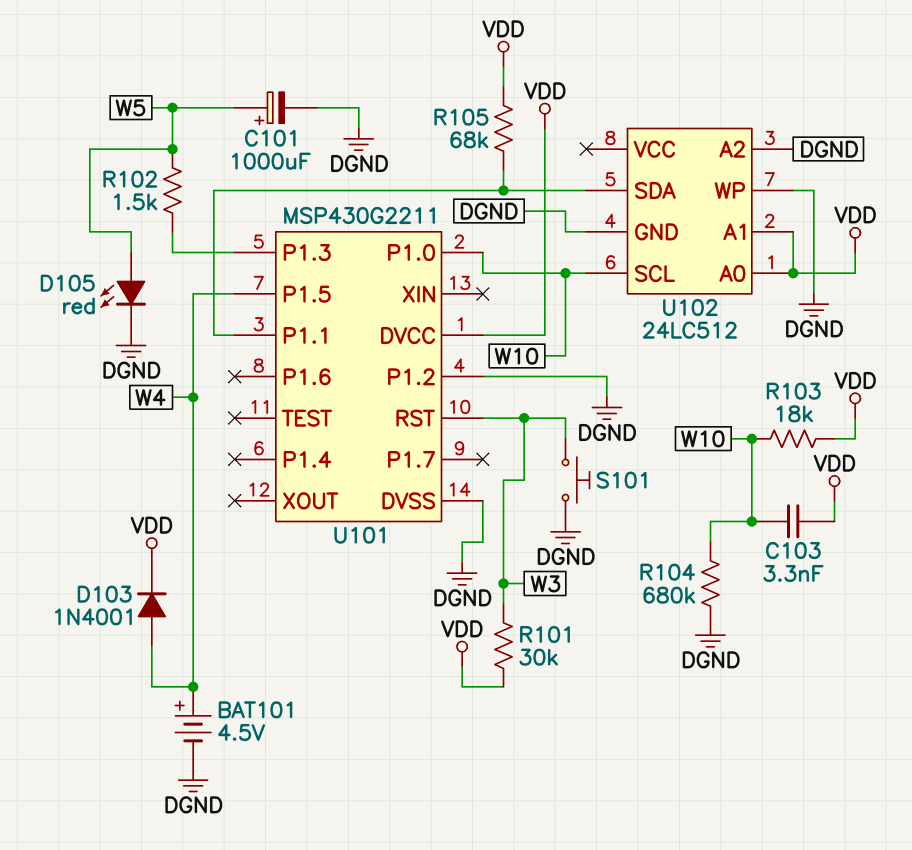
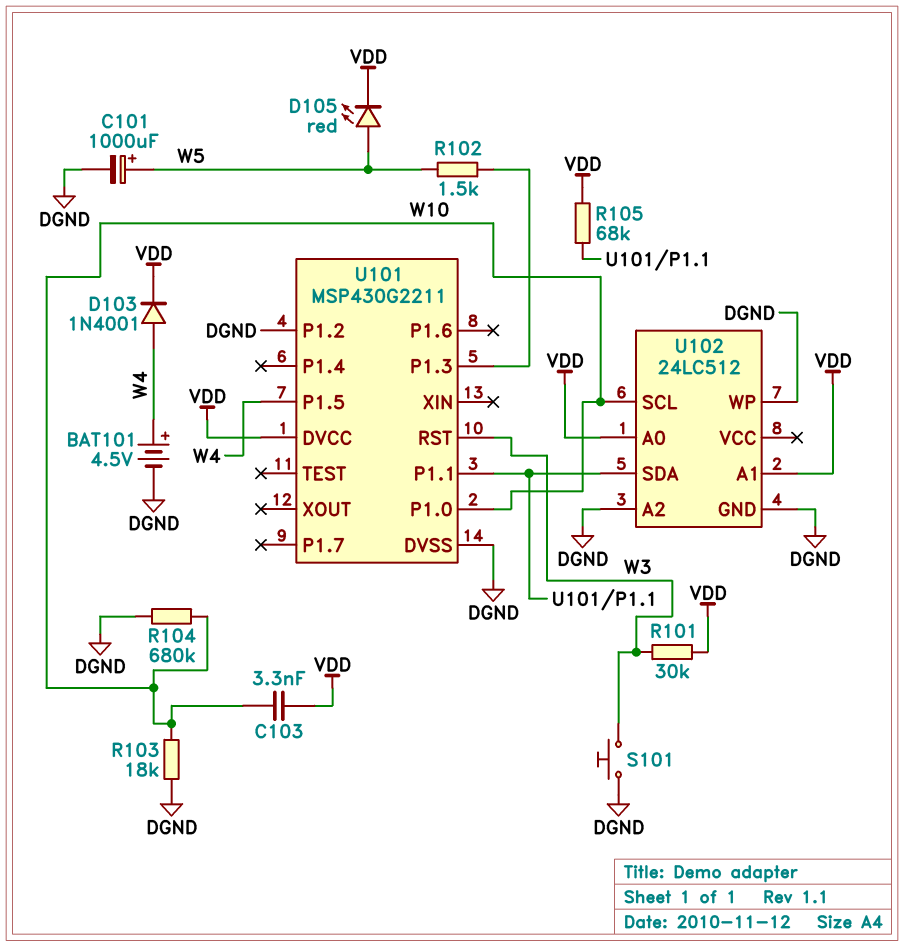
D105: LED red (A W5, K DGND) -> LED red (A W5, K VDD)
R103: 18k (VDD, W10) -> 18k (DGND, W10)

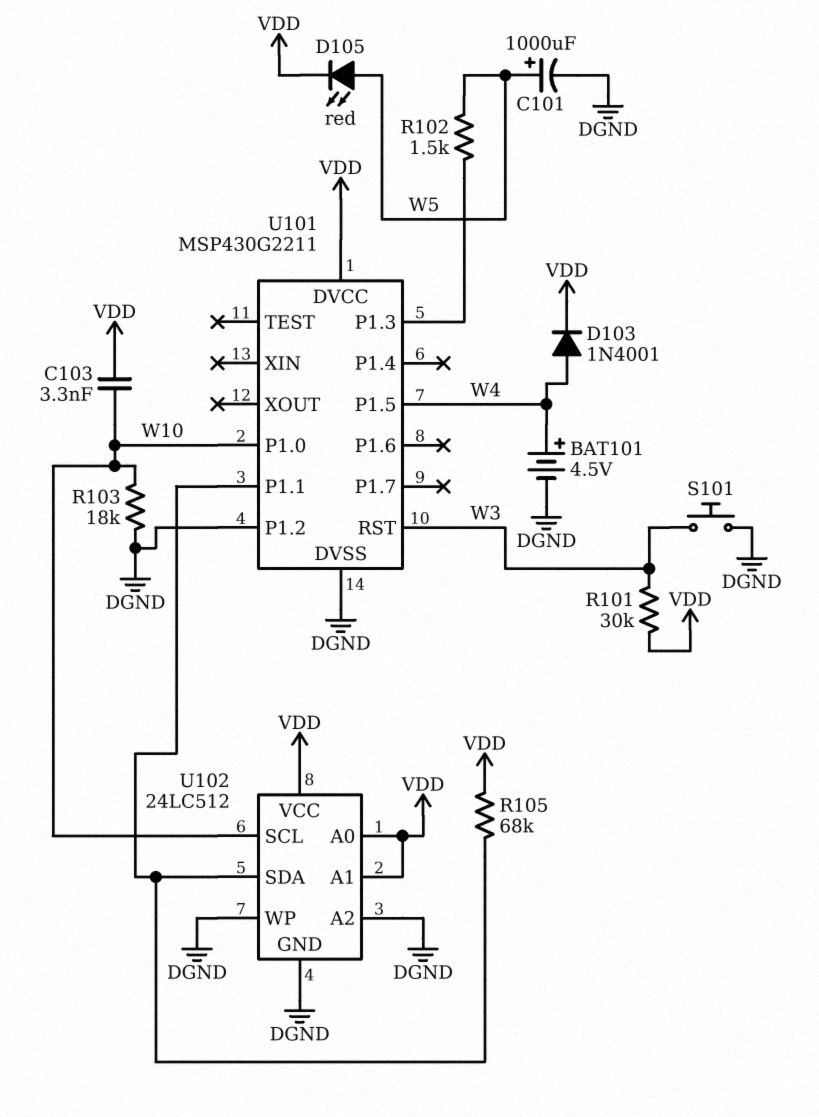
R104: 680k (DGND, W10) -> none
U102 pin VCC: none -> VDD

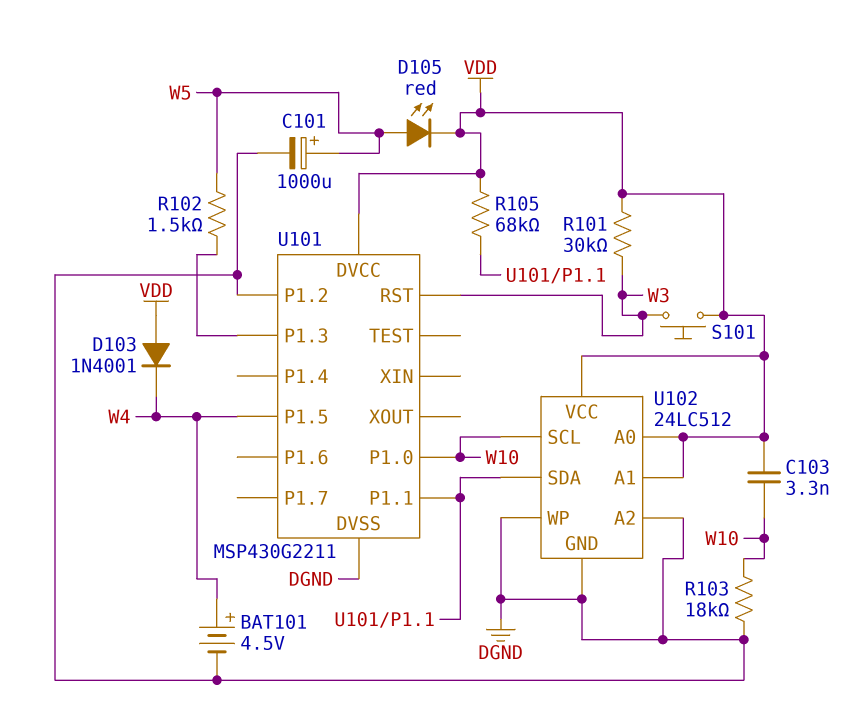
D103: diode 1N4001 (A W4, K VDD) -> diode 1N4001 (A VDD, K W4)
S101: button (DGND, W3) -> button (VDD, W3)

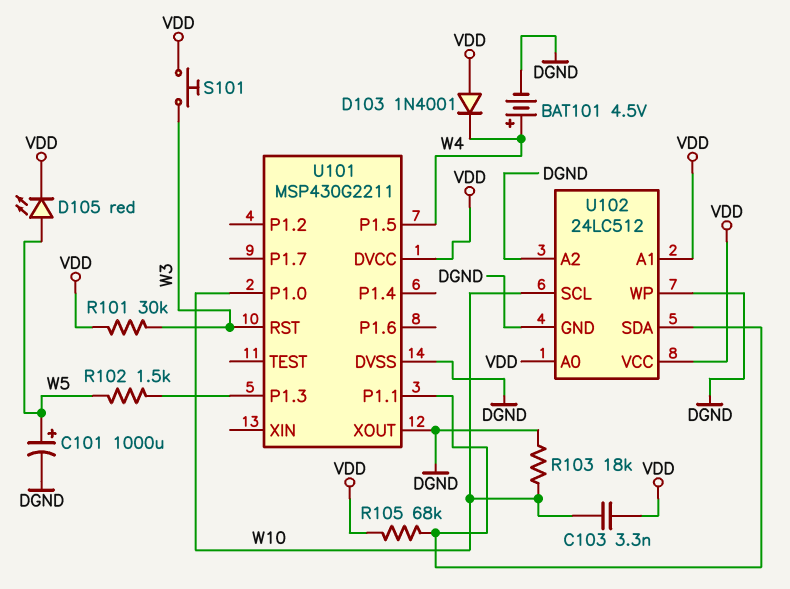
U101 pin P1.2: DGND -> none
U101 pin XOUT: none -> DGND

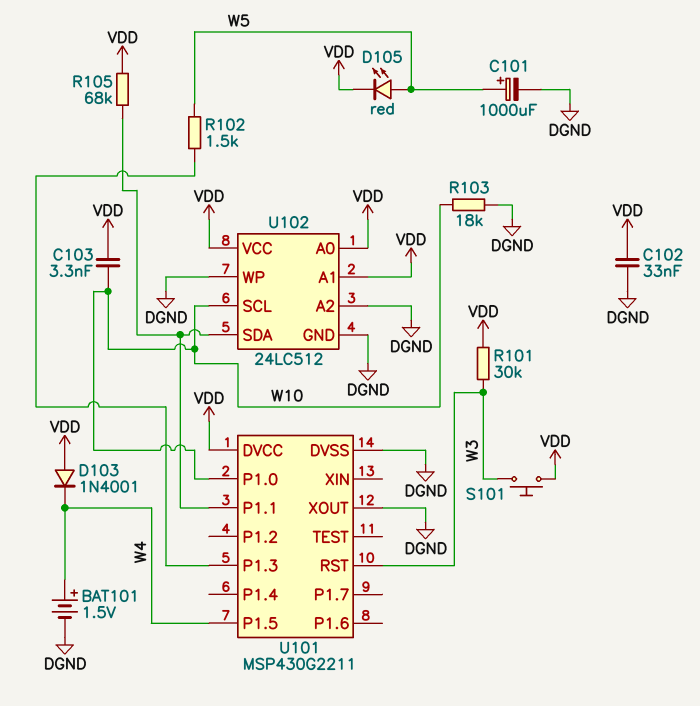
BAT101: 4.5V (plus W4, minus DGND) -> 1.5V (plus W4, minus DGND)
C102: none -> 33nF (DGND, VDD)

